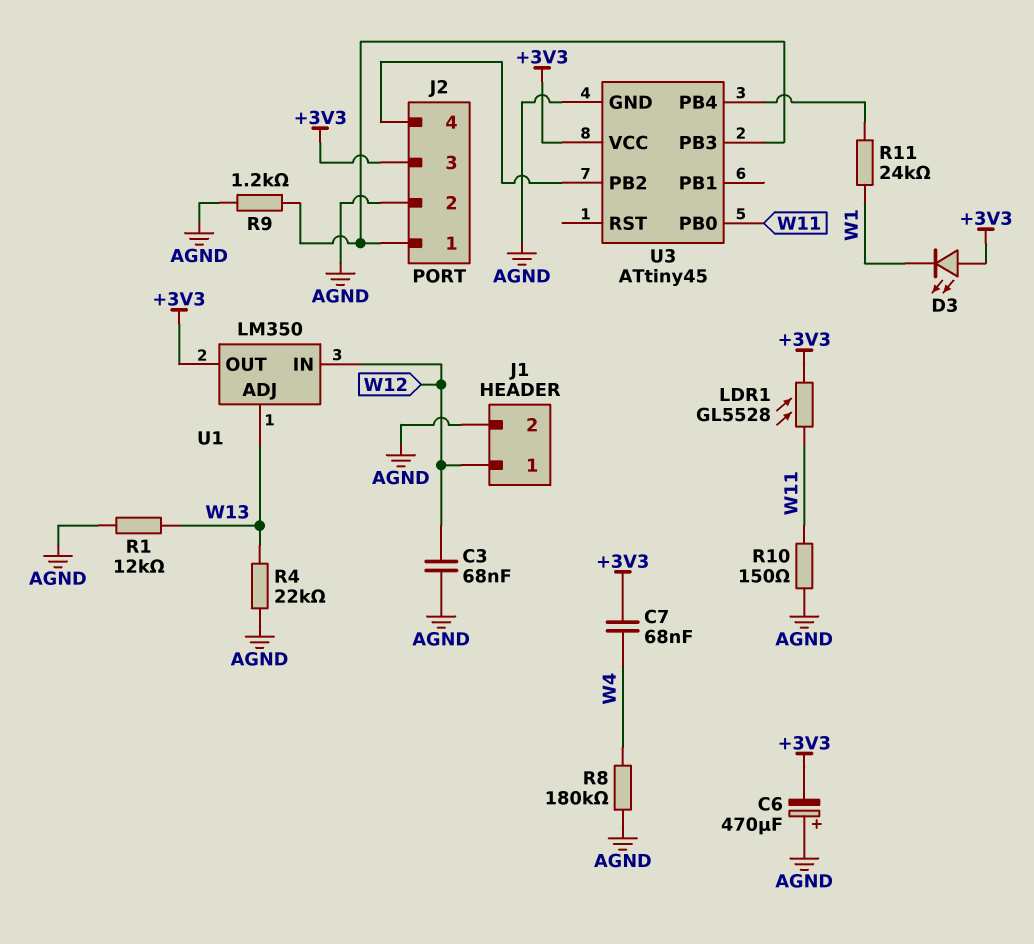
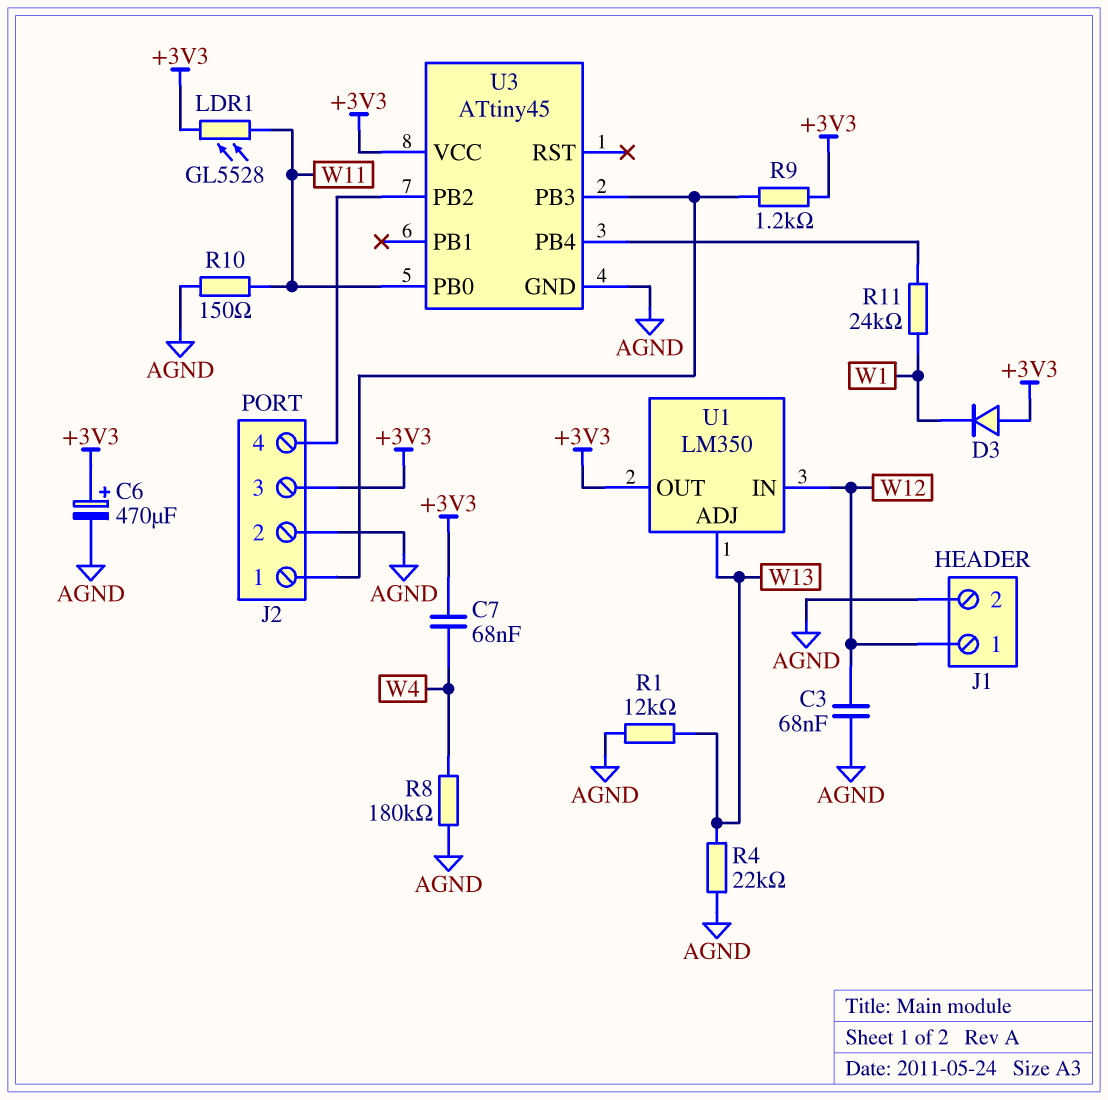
C6: 470uF (plus AGND, minus +3V3) -> 470uF (plus +3V3, minus AGND)
D3: LED (A +3V3, K W1) -> diode (A +3V3, K W1)
R9: 1.2k (AGND, J2/1) -> 1.2k (+3V3, J2/1)

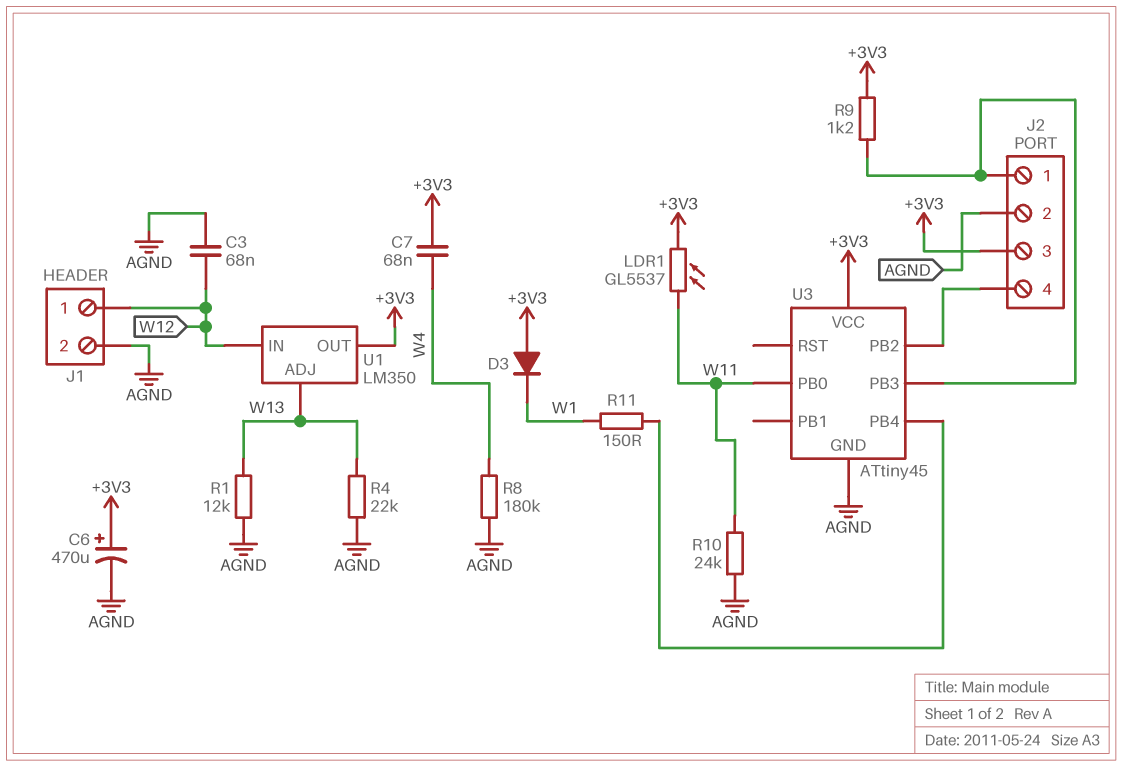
LDR1: GL5528 (+3V3, W11) -> GL5537 (+3V3, W11)
R10: 150 (AGND, W11) -> 24k (AGND, W11)
R11: 24k (U3/PB4, W1) -> 150 (U3/PB4, W1)

